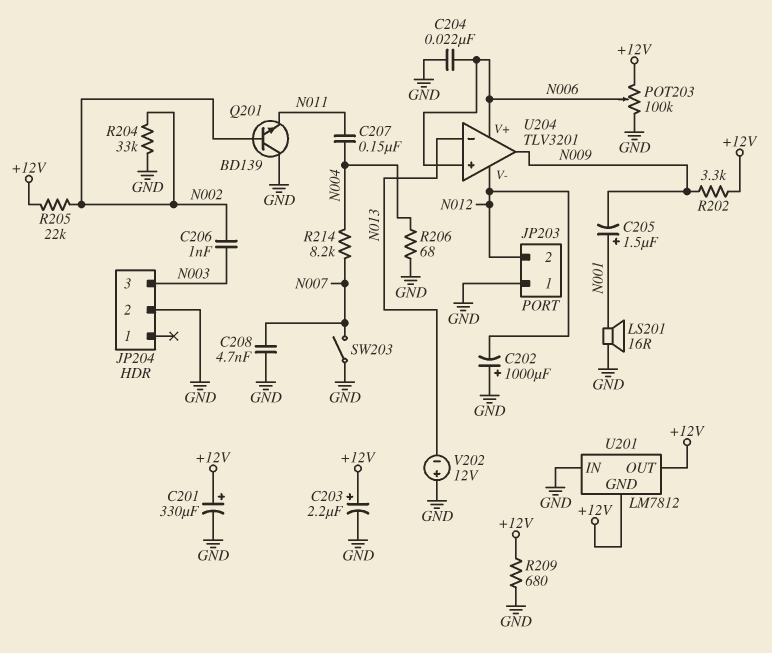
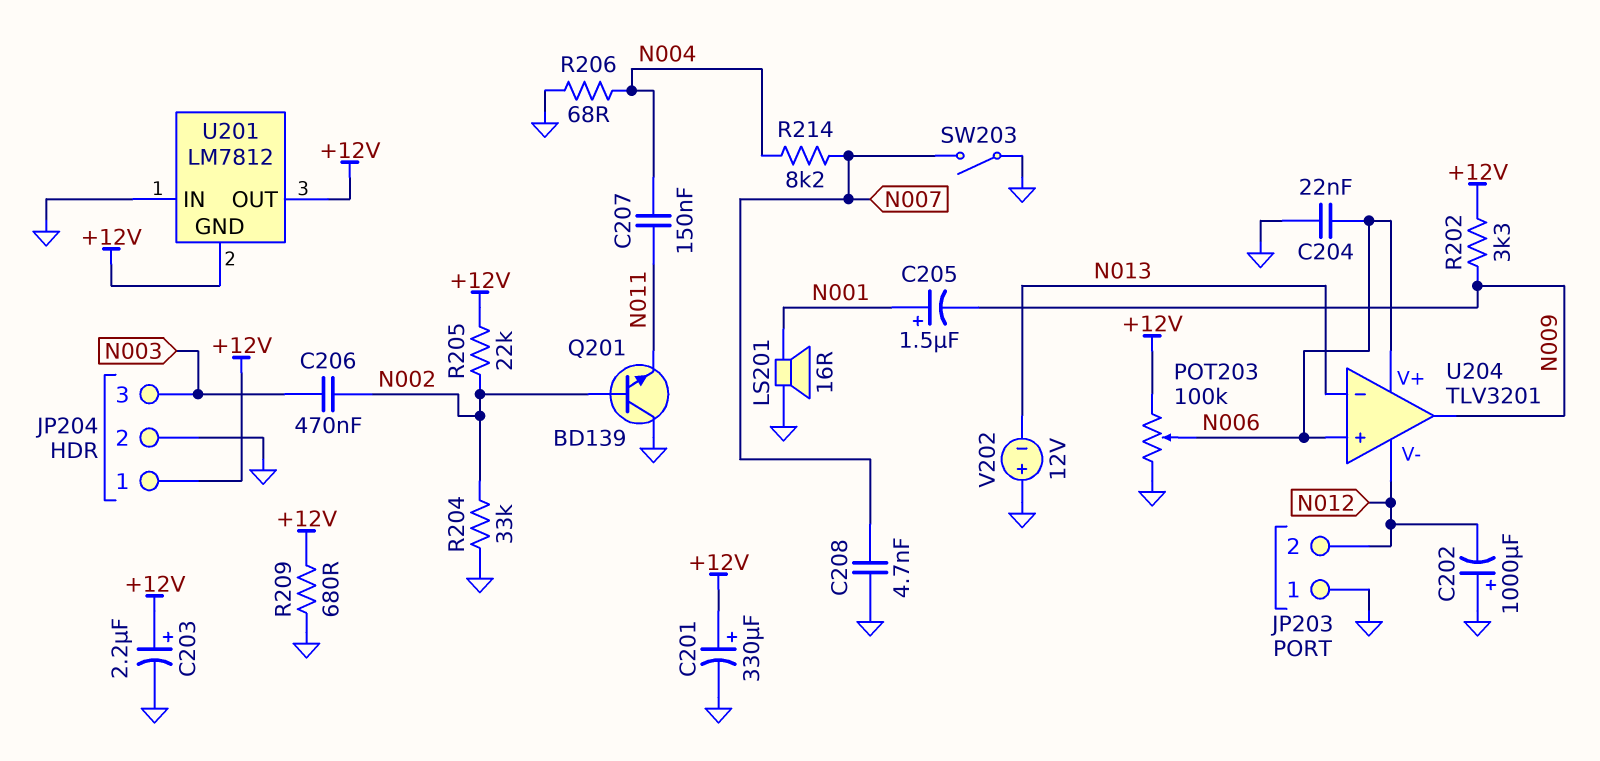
C206: 1nF (N002, N003) -> 470nF (N002, N003)
JP204 pin 1: none -> +12V

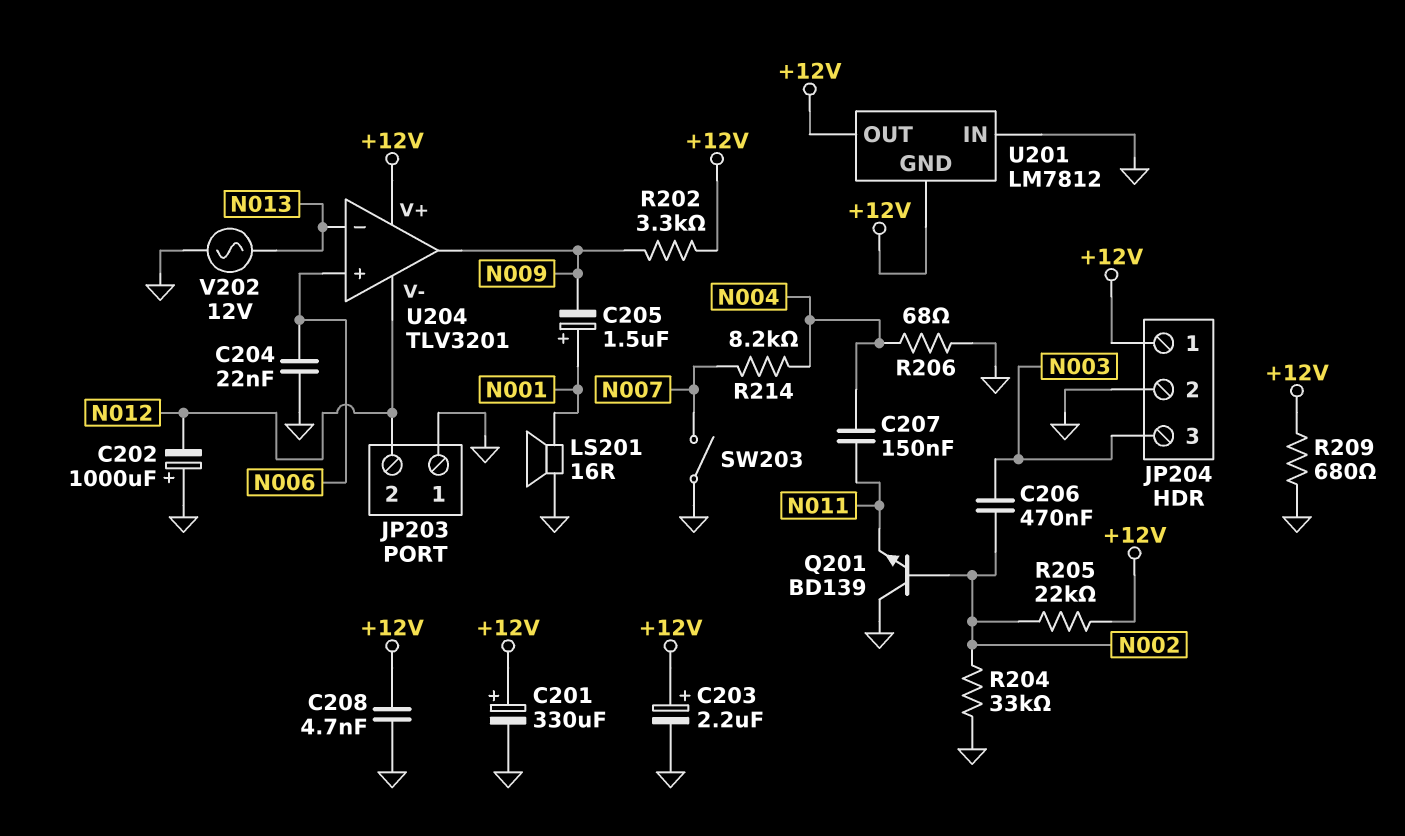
C208: 4.7nF (GND, N007) -> 4.7nF (+12V, GND)
POT203: 100k (+12V, GND, wiper N006) -> none
U204 pin V+: N006 -> +12V
V202: 12V (plus GND, minus N013) -> AC 12V (GND, N013)

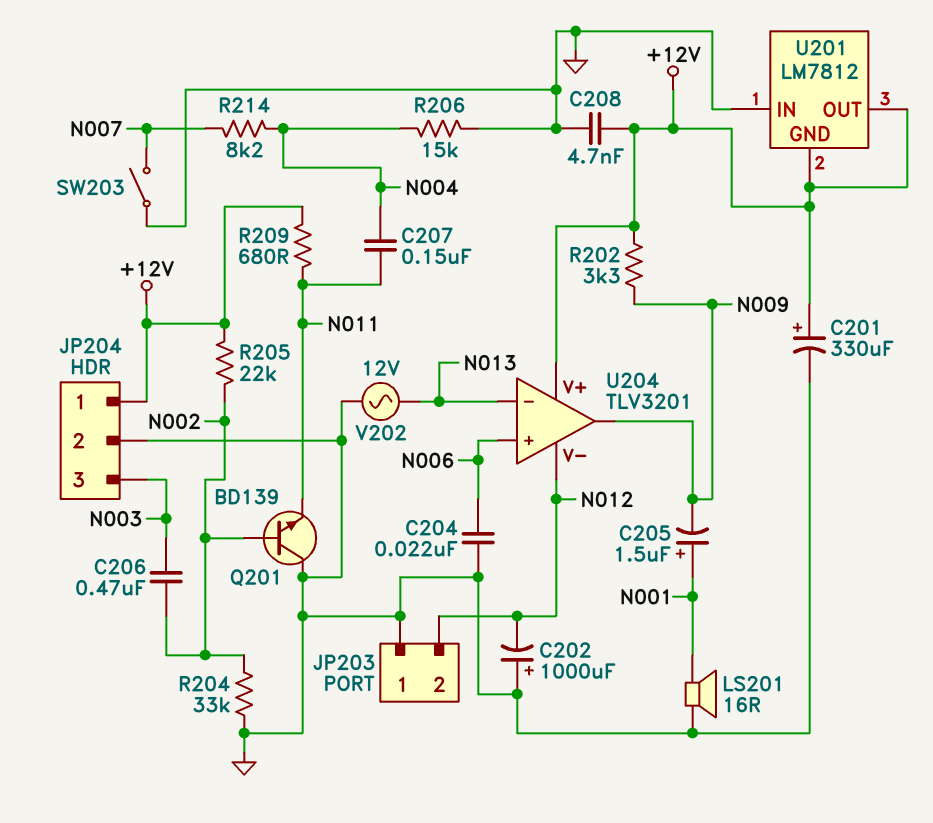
C203: 2.2uF (plus +12V, minus GND) -> none
R206: 68 (GND, N004) -> 15k (GND, N004)
R209: 680 (+12V, GND) -> 680 (+12V, N011)

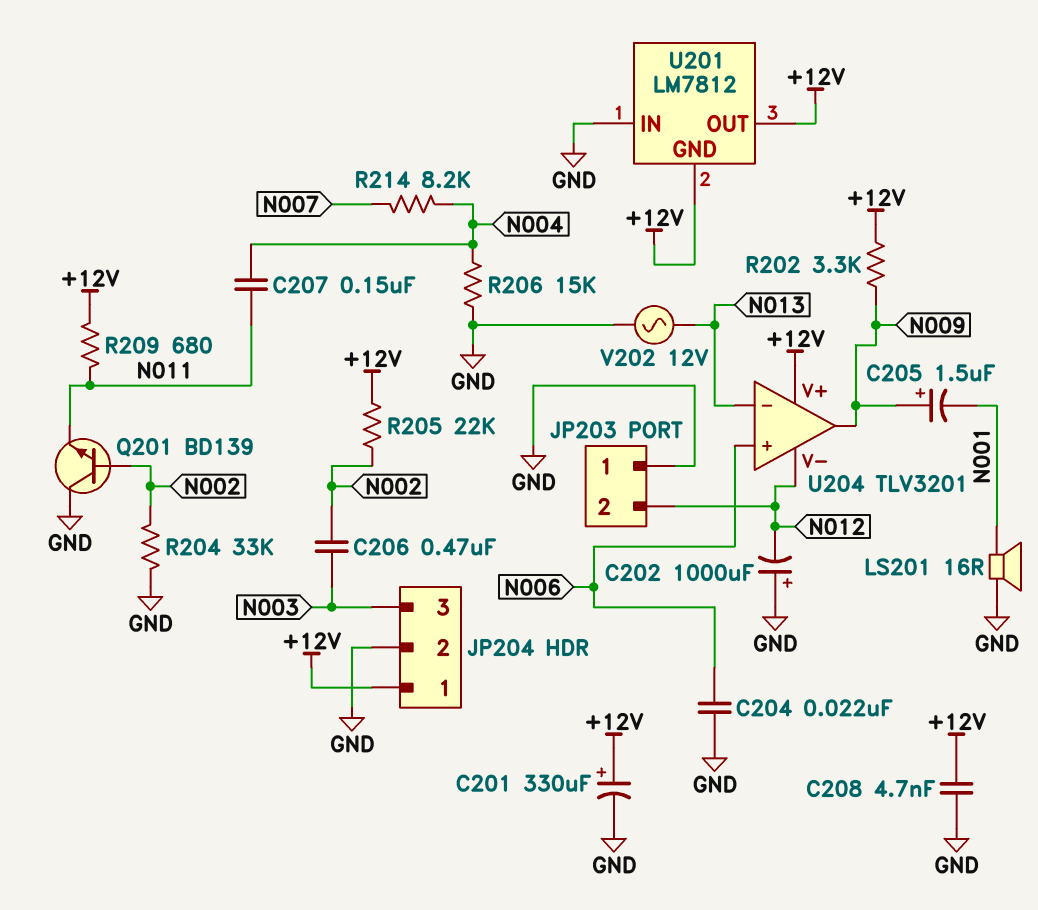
C205: 1.5uF (plus N001, minus N009) -> 1.5uF (plus N009, minus N001)
SW203: switch (GND, N007) -> none

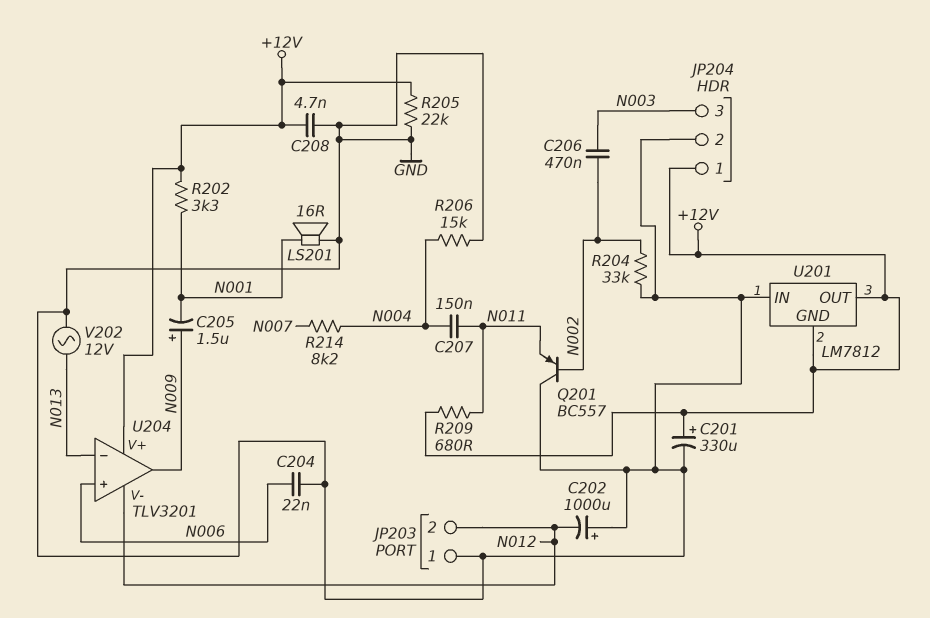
Q201: NPN BD139 (B N002, C GND, E N011) -> PNP BC557 (B N002, C GND, E N011)
R202: 3.3k (+12V, N009) -> 3.3k (+12V, N001)
R205: 22k (+12V, N002) -> 22k (+12V, GND)

